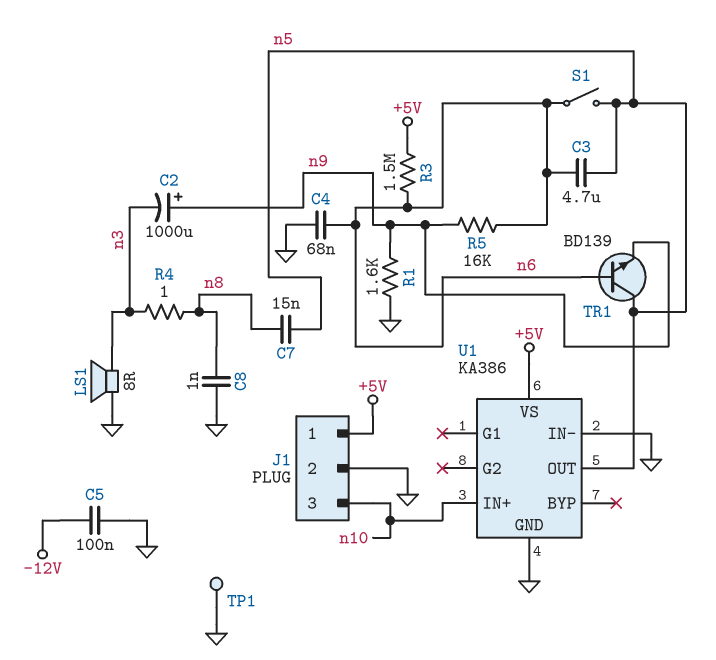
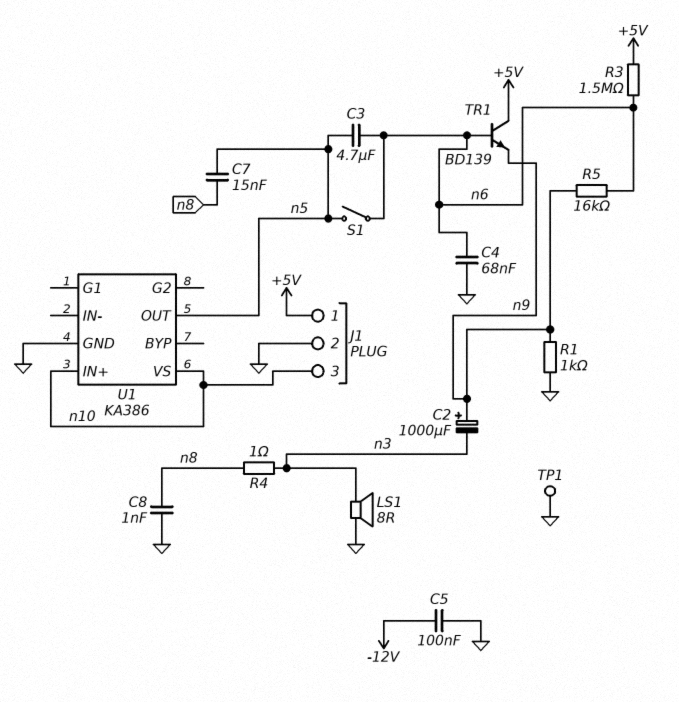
R1: 1.6k (GND, n9) -> 1k (GND, n9)
TR1: NPN BD139 (B n6, C n5, E n9) -> NPN BD139 (B n6, C +5V, E n9)
U1 pin IN-: GND -> none
U1 pin VS: +5V -> n10

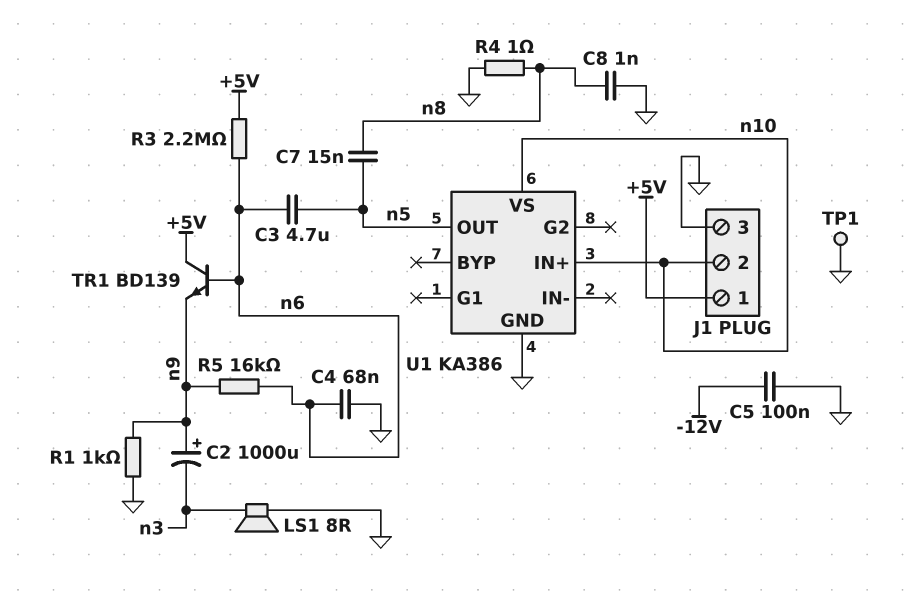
J1 pin 2: GND -> n10
J1 pin 3: n10 -> GND
R3: 1.5M (+5V, n6) -> 2.2M (+5V, n6)
R4: 1 (n3, n8) -> 1 (GND, n8)
S1: switch (n5, n6) -> none

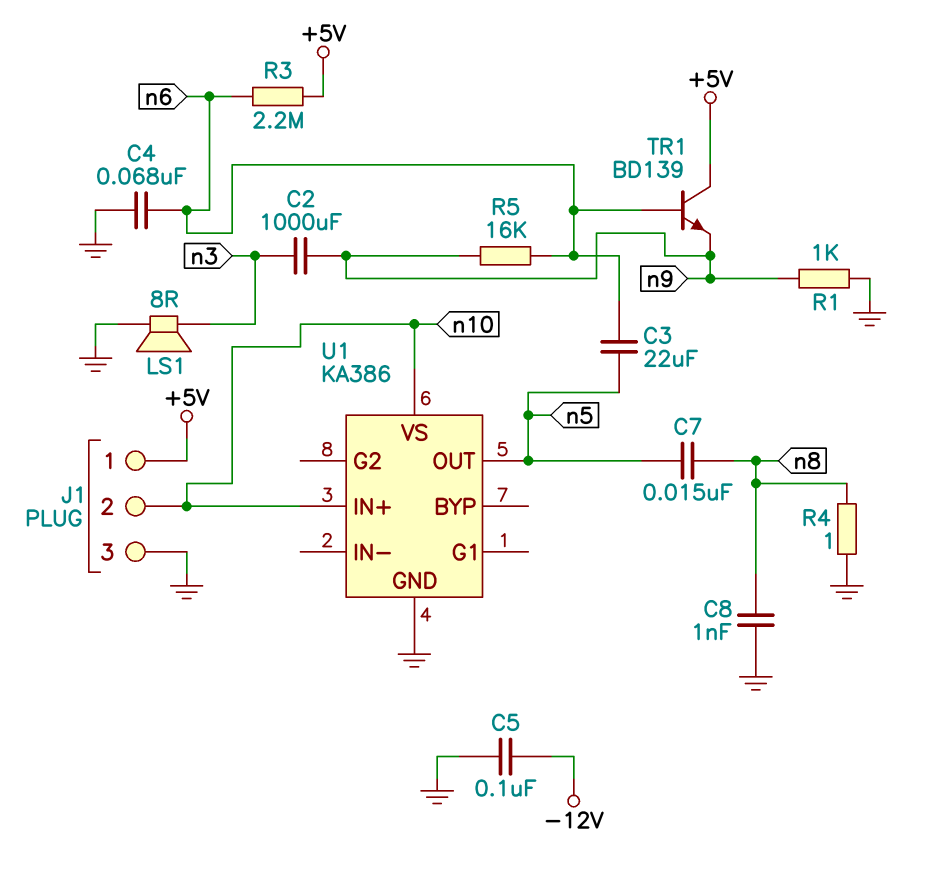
C2: 1000uF (plus n9, minus n3) -> 1000uF (n3, n9)
C3: 4.7uF (n5, n6) -> 22uF (n5, n6)
TP1: test point (GND) -> none

